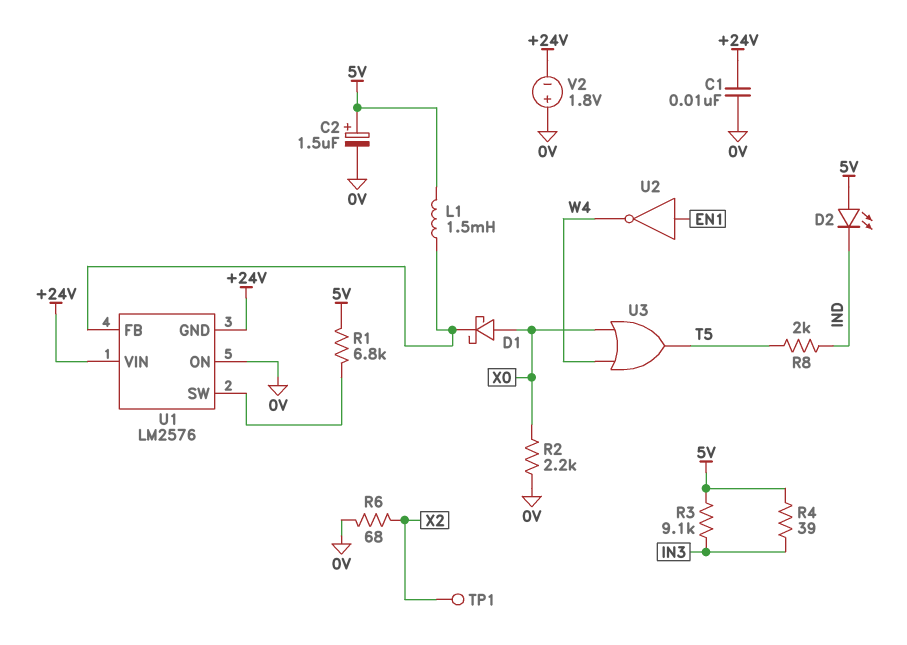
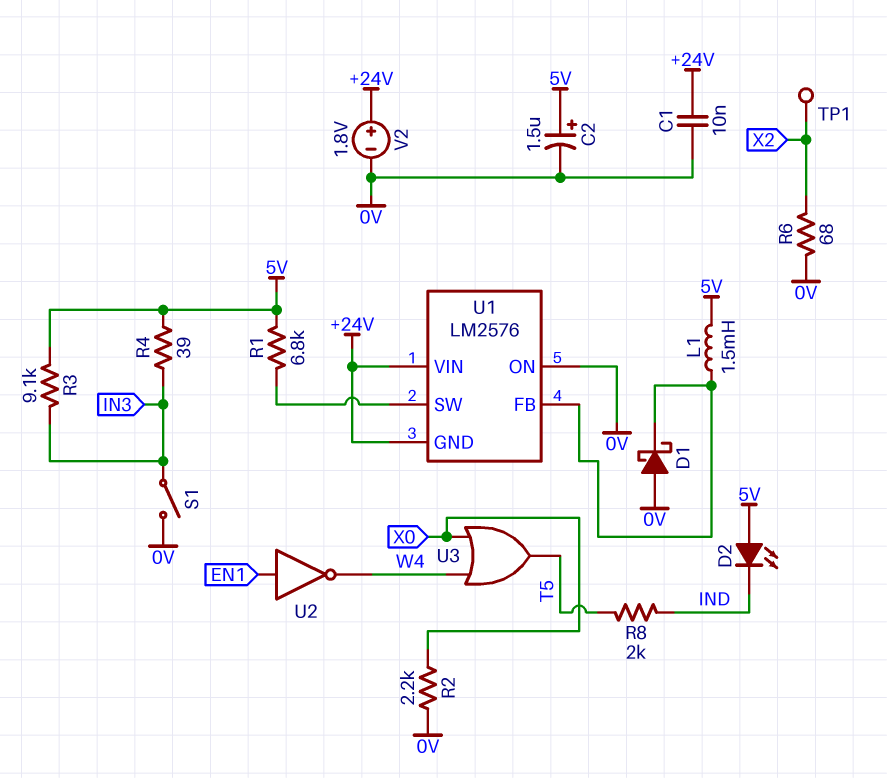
D1: schottky (A X0, K U1/FB) -> schottky (A 0V, K U1/FB)
S1: none -> switch (0V, IN3)
V2: 1.8V (plus 0V, minus +24V) -> 1.8V (plus +24V, minus 0V)

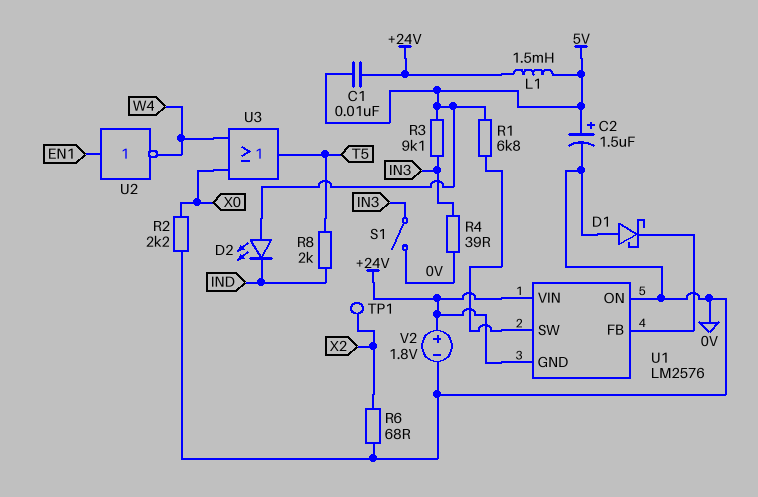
C1: 10nF (+24V, 0V) -> 10nF (+24V, 5V)
L1: 1.5mH (5V, U1/FB) -> 1.5mH (+24V, 5V)
R4: 39 (5V, IN3) -> 39 (0V, IN3)

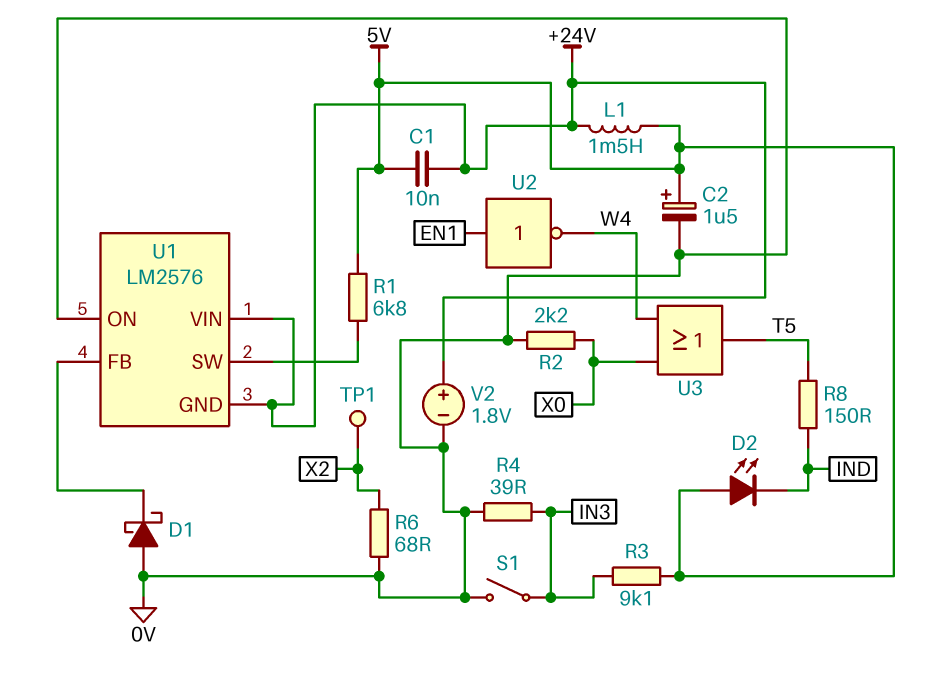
R8: 2k (IND, T5) -> 150 (IND, T5)

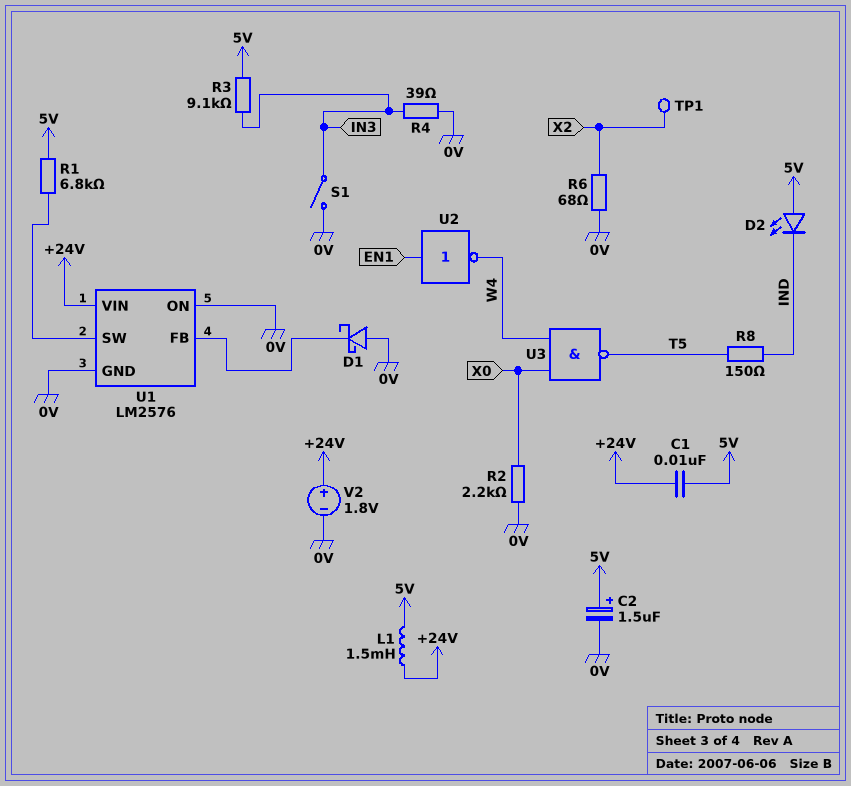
U1 pin GND: +24V -> 0V
U3: OR (in W4, in X0, out T5) -> NAND (in W4, in X0, out T5)

